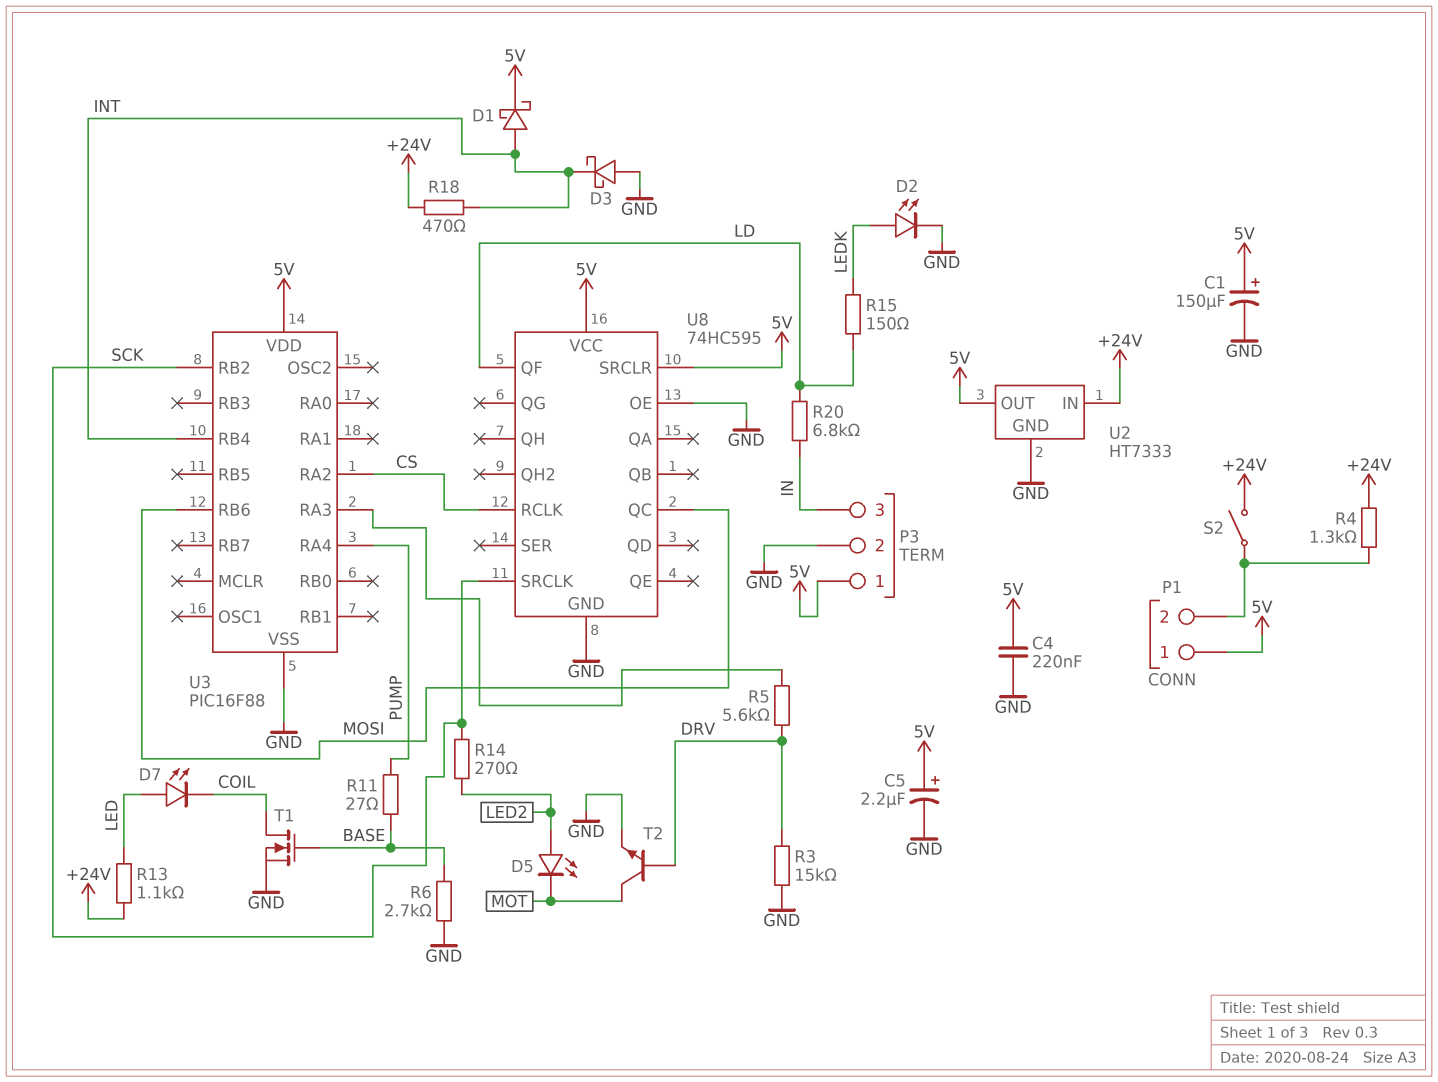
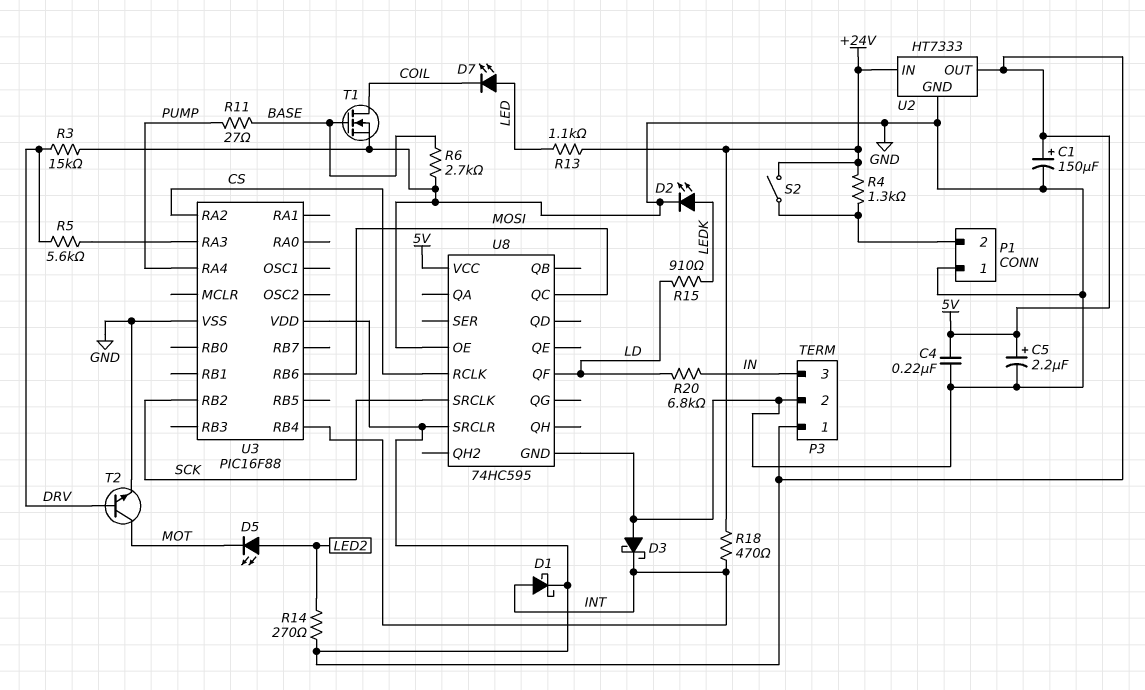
P1 pin 1: 5V -> GND
R14: 270 (LED2, SCK) -> 270 (5V, LED2)
R15: 150 (LD, LEDK) -> 910 (LD, LEDK)

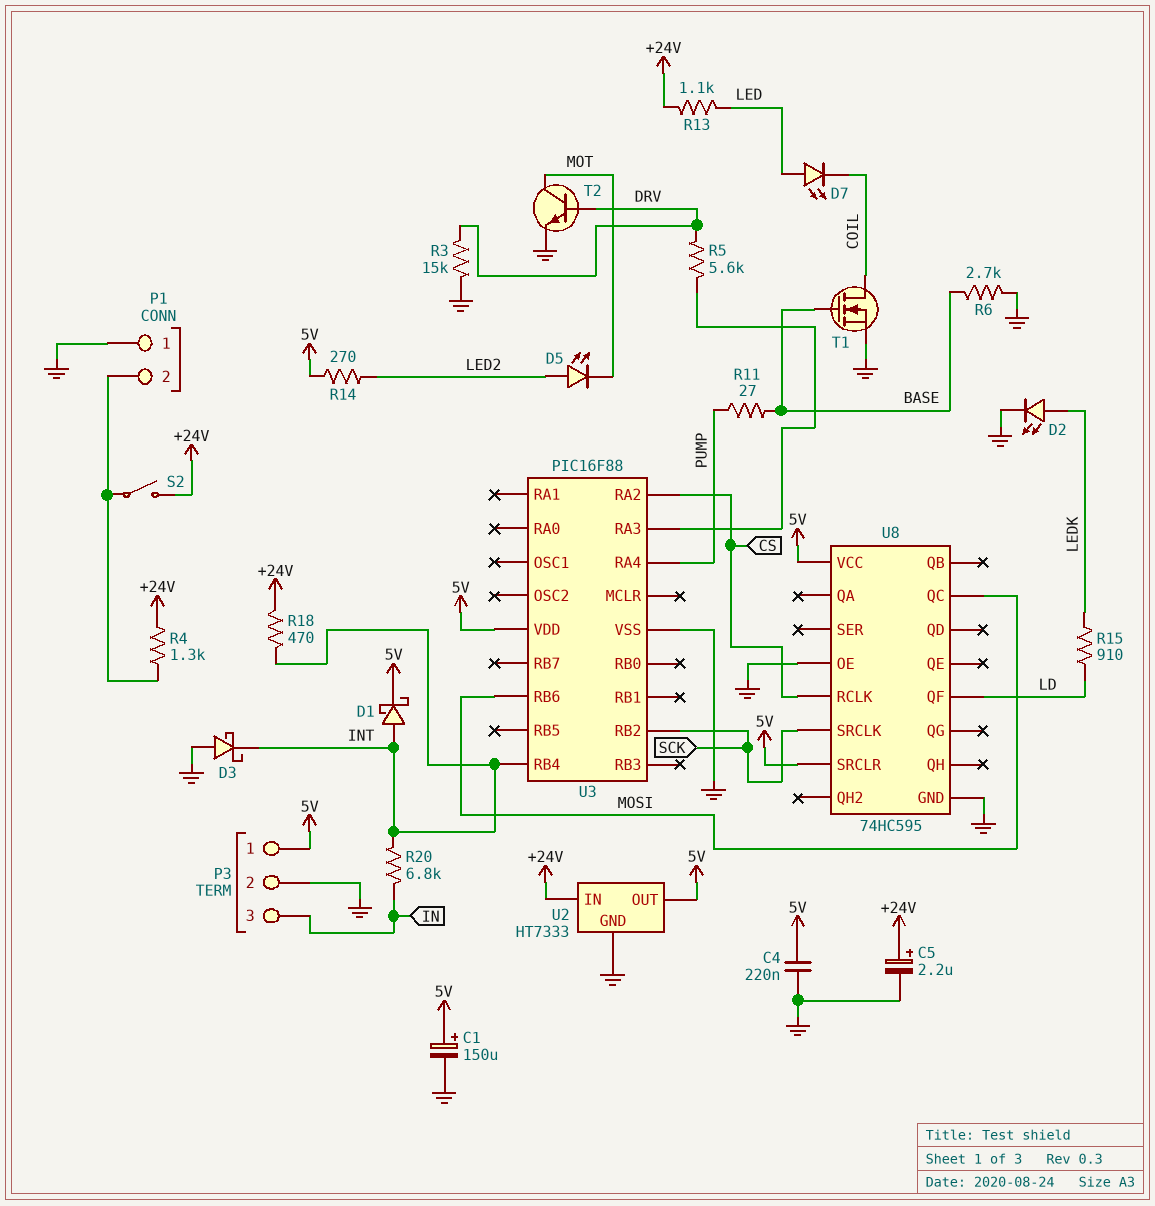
C5: 2.2uF (plus 5V, minus GND) -> 2.2uF (plus +24V, minus GND)
R20: 6.8k (IN, LD) -> 6.8k (IN, INT)

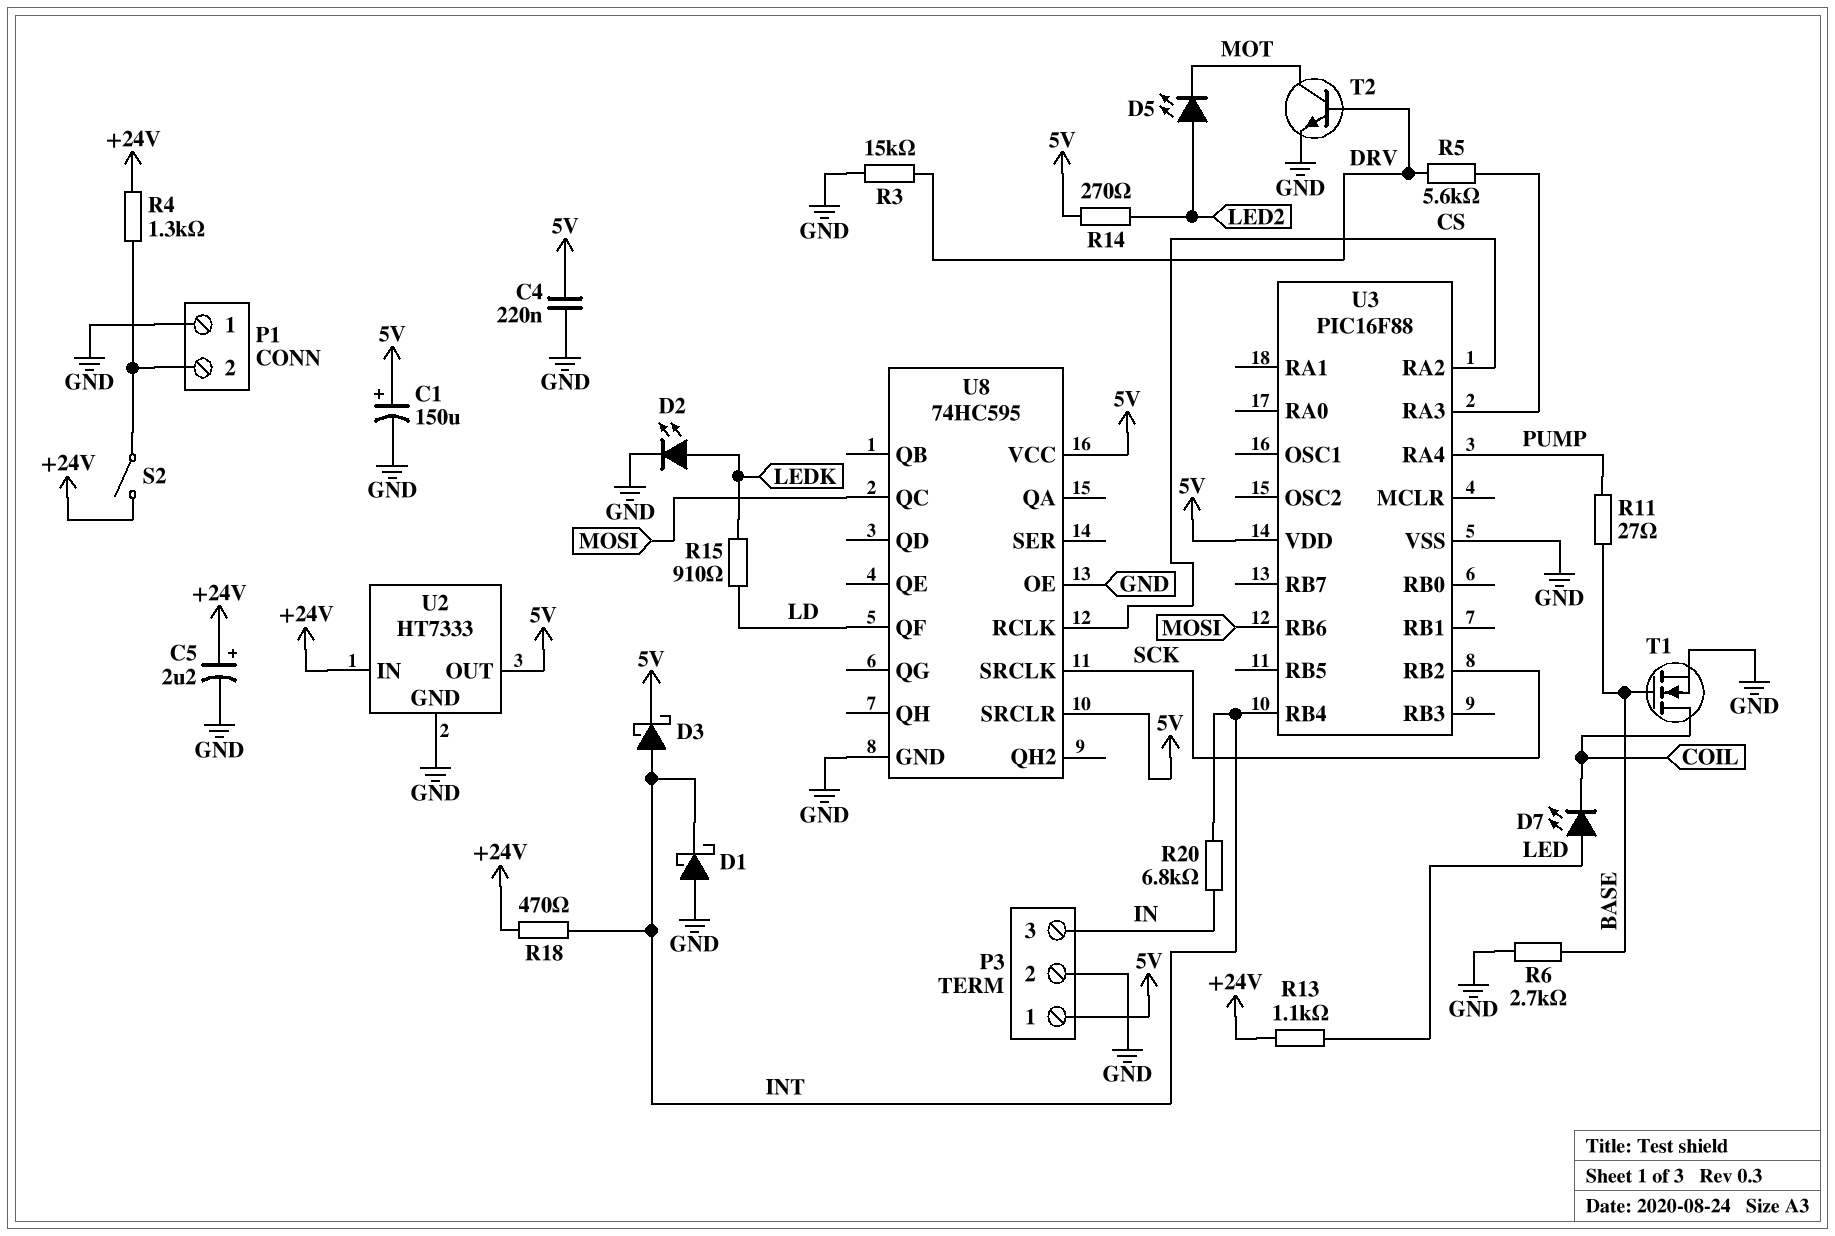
D1: schottky (A INT, K 5V) -> schottky (A GND, K INT)
D3: schottky (A GND, K INT) -> schottky (A INT, K 5V)

